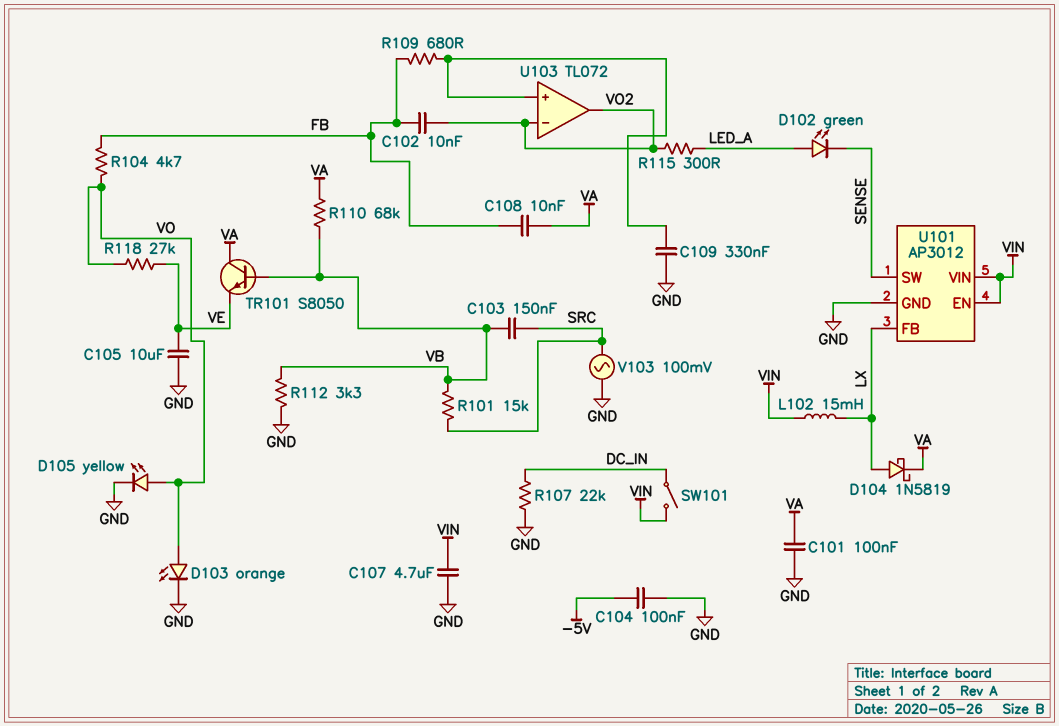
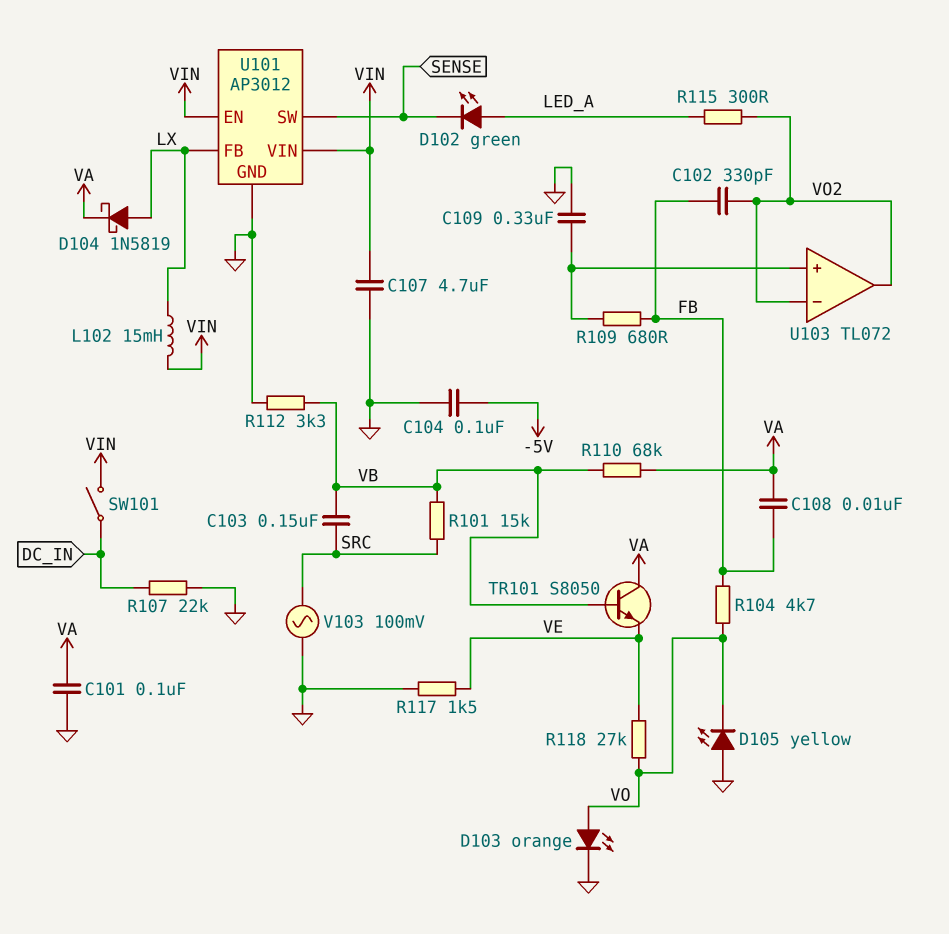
C102: 10nF (FB, VO2) -> 330pF (FB, VO2)
C105: 10uF (GND, VE) -> none
D105: LED yellow (A VO, K GND) -> LED yellow (A GND, K VO)
R117: none -> 1.5k (GND, VE)

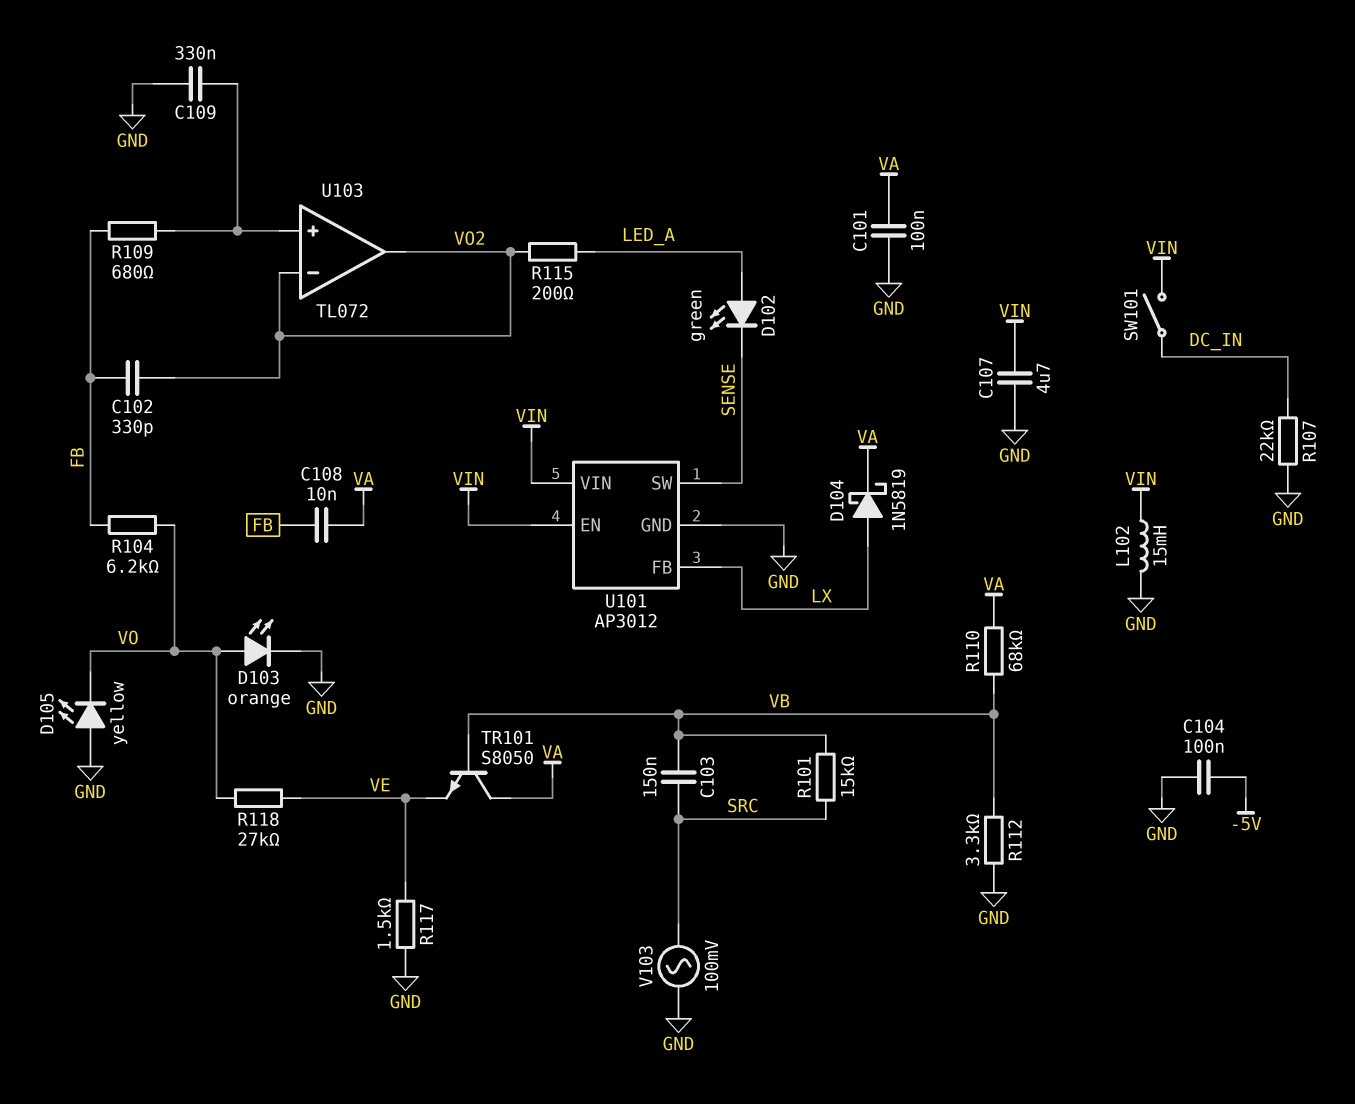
L102: 15mH (LX, VIN) -> 15mH (GND, VIN)
R104: 4.7k (FB, VO) -> 6.2k (FB, VO)
R115: 300 (LED_A, VO2) -> 200 (LED_A, VO2)

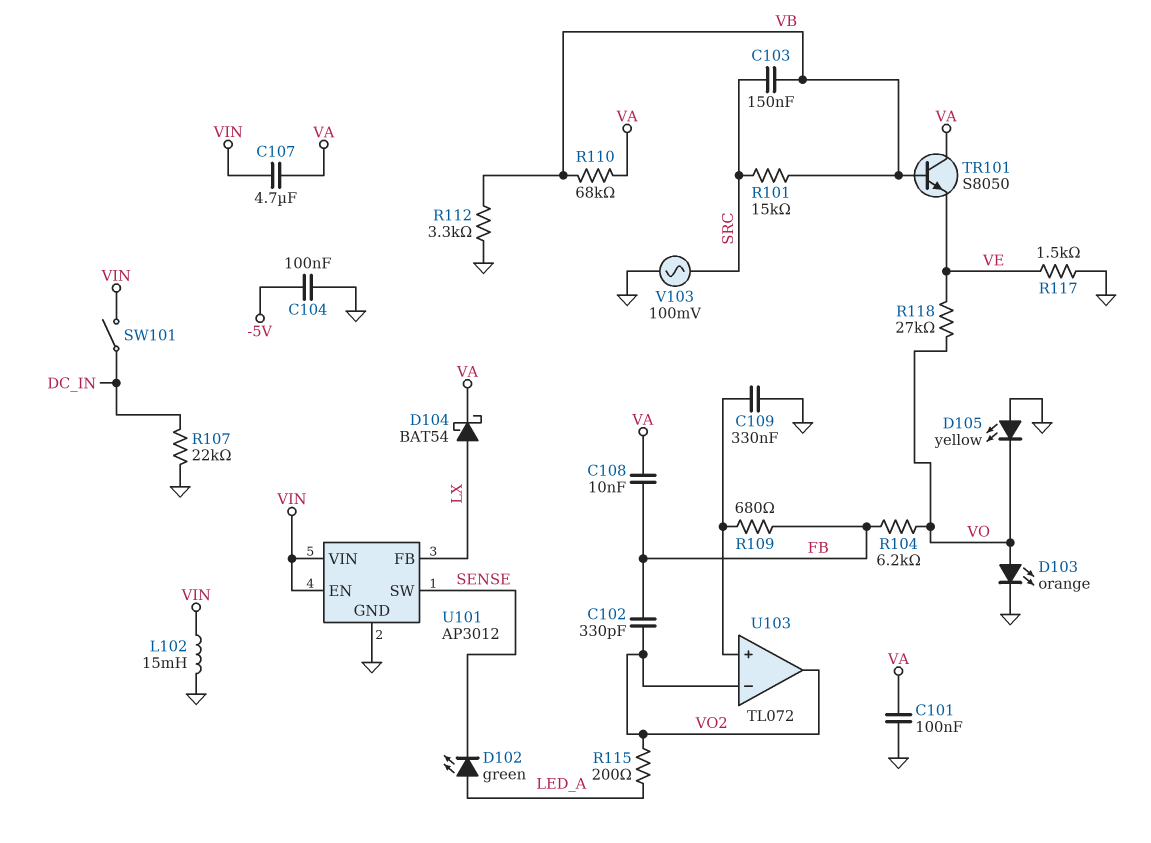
C107: 4.7uF (GND, VIN) -> 4.7uF (VA, VIN)
D104: schottky 1N5819 (A LX, K VA) -> schottky BAT54 (A LX, K VA)

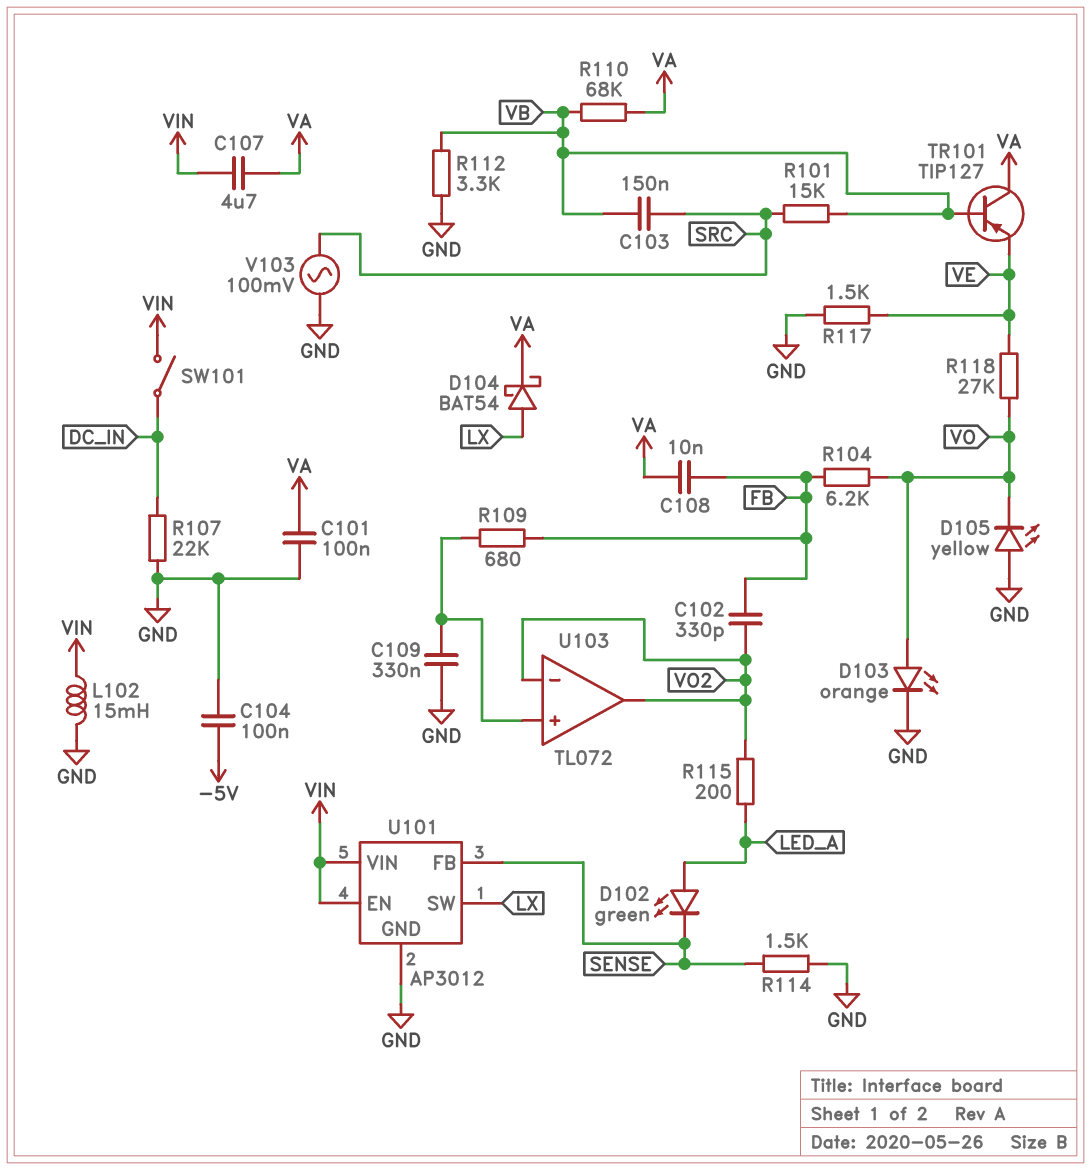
R114: none -> 1.5k (GND, SENSE)
TR101: NPN S8050 (B VB, C VA, E VE) -> PNP TIP127 (B VB, C VA, E VE)
U101 pin FB: LX -> SENSE
U101 pin SW: SENSE -> LX

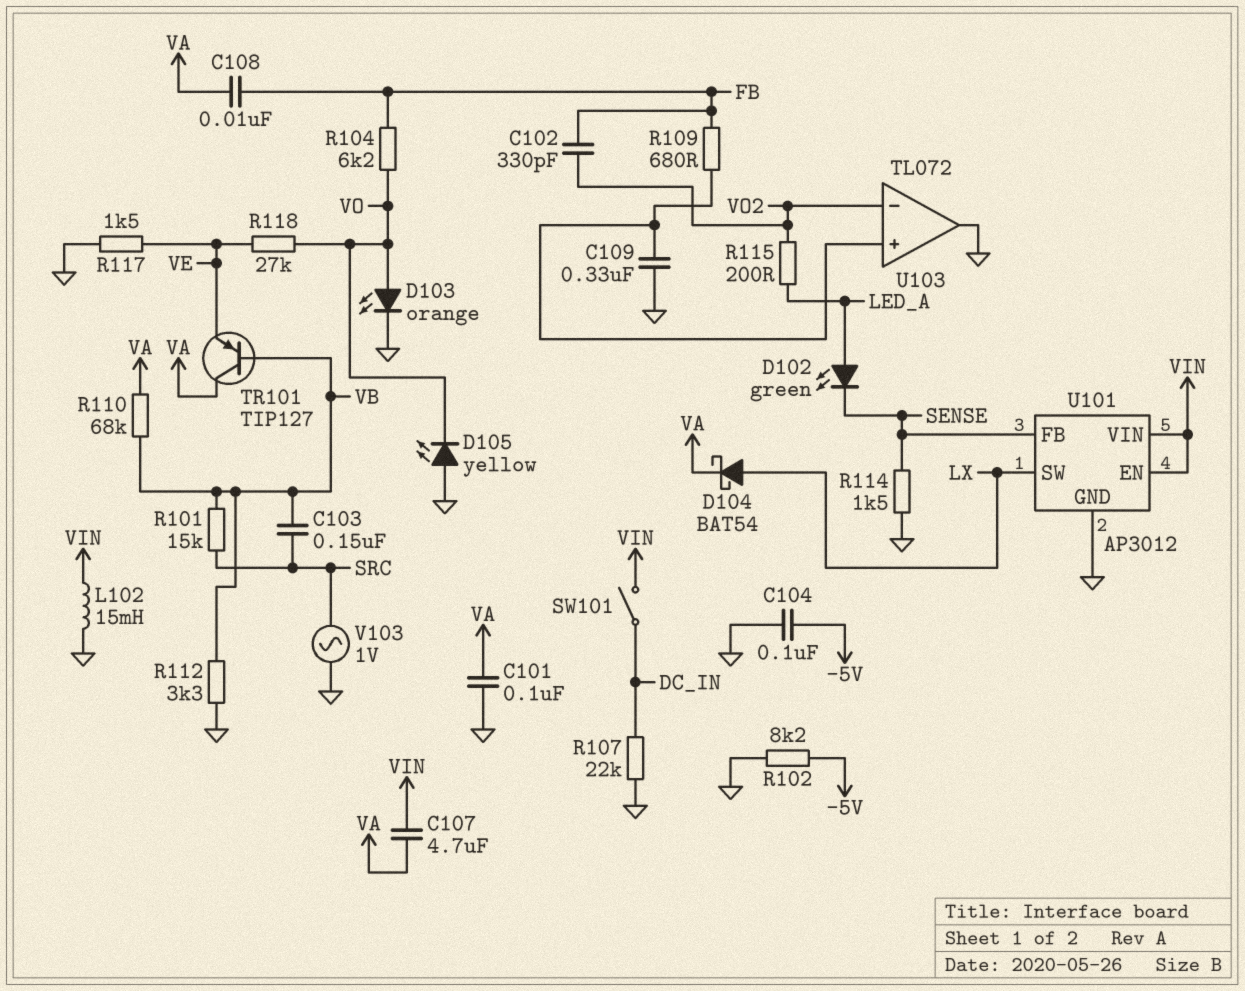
R102: none -> 8.2k (-5V, GND)
U103 pin out: VO2 -> GND
V103: AC 100mV (GND, SRC) -> AC 1V (GND, SRC)

